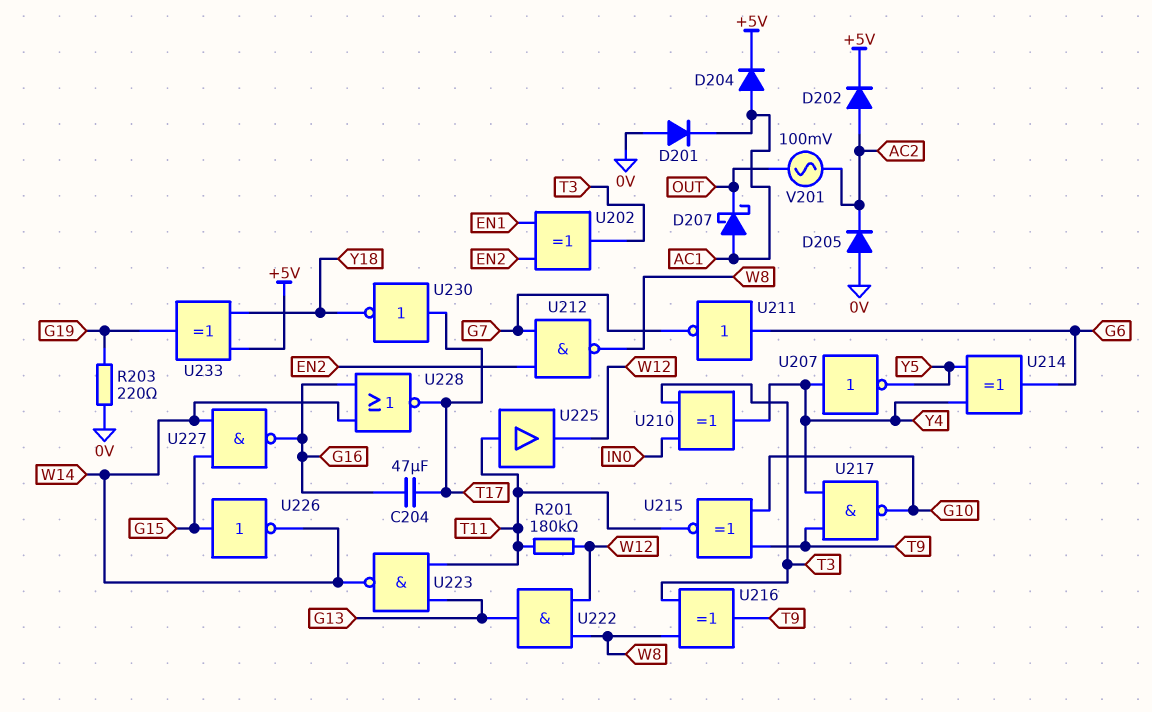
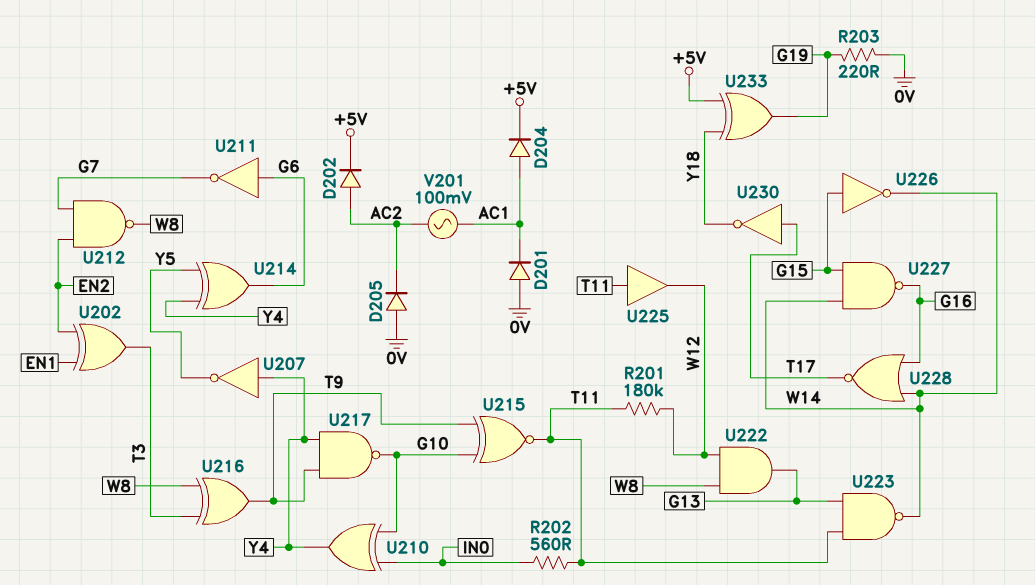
C204: 47uF (G16, T17) -> none
D207: schottky (A AC1, K OUT) -> none
R202: none -> 560 (IN0, T11)
U210: XOR (in IN0, in T3, out Y4) -> XOR (in G10, in IN0, out Y4)
V201: AC 100mV (AC2, OUT) -> AC 100mV (AC1, AC2)

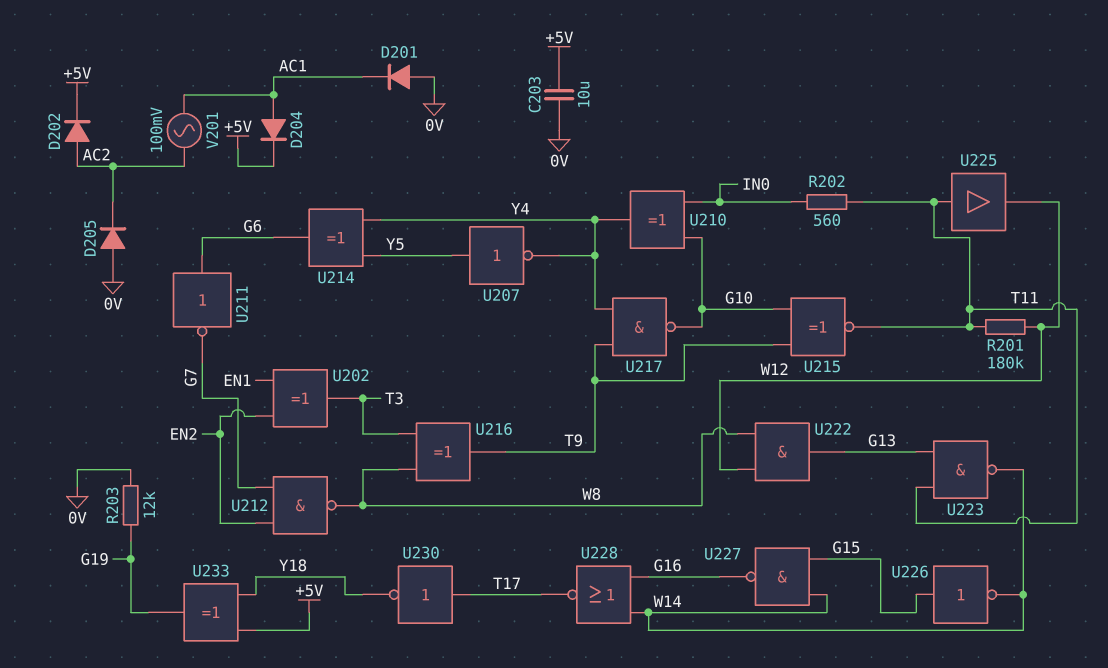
C203: none -> 10uF (+5V, 0V)
R203: 220 (0V, G19) -> 12k (0V, G19)
U207: NOT (in Y4, out Y5) -> NOT (in Y5, out Y4)

